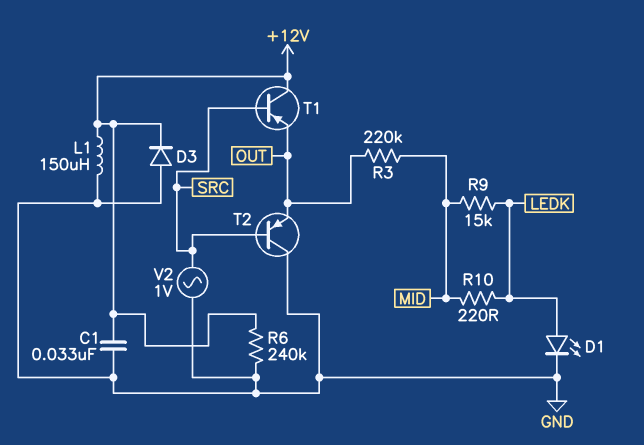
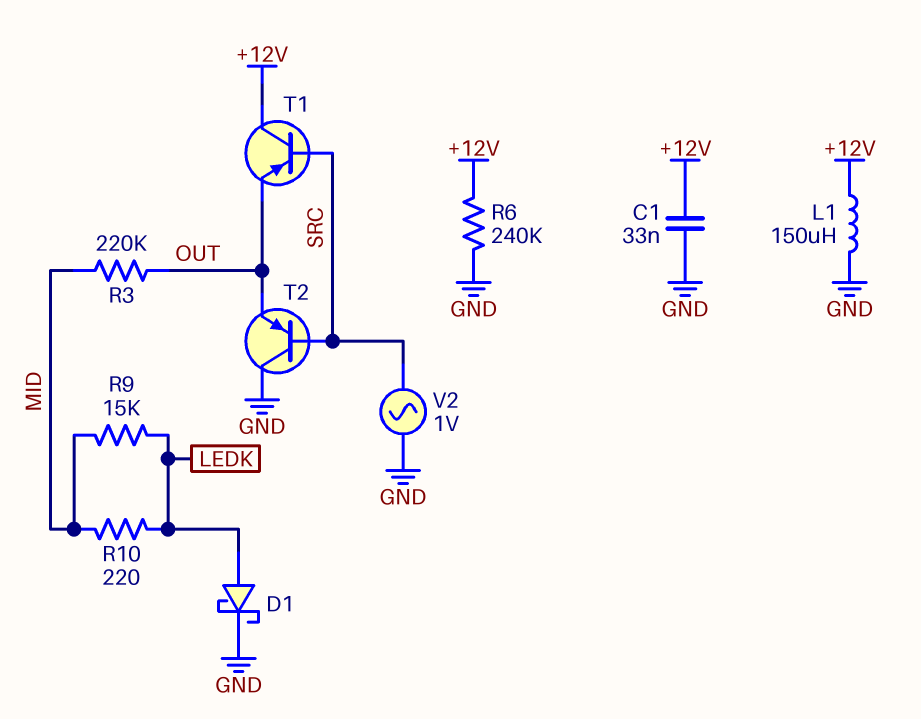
D1: LED (A LEDK, K GND) -> schottky (A LEDK, K GND)
D3: diode (A GND, K +12V) -> none

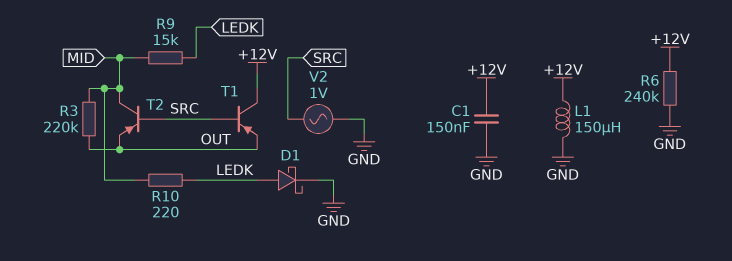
C1: 33nF (+12V, GND) -> 150nF (+12V, GND)
T2: PNP (B SRC, C GND, E OUT) -> PNP (B SRC, C MID, E OUT)

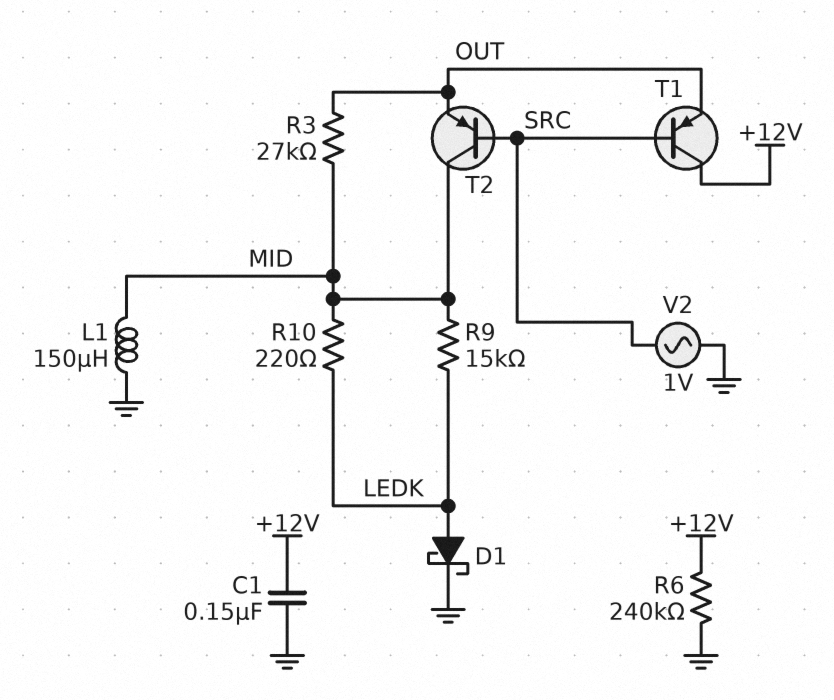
L1: 150uH (+12V, GND) -> 150uH (GND, MID)
R3: 220k (MID, OUT) -> 27k (MID, OUT)

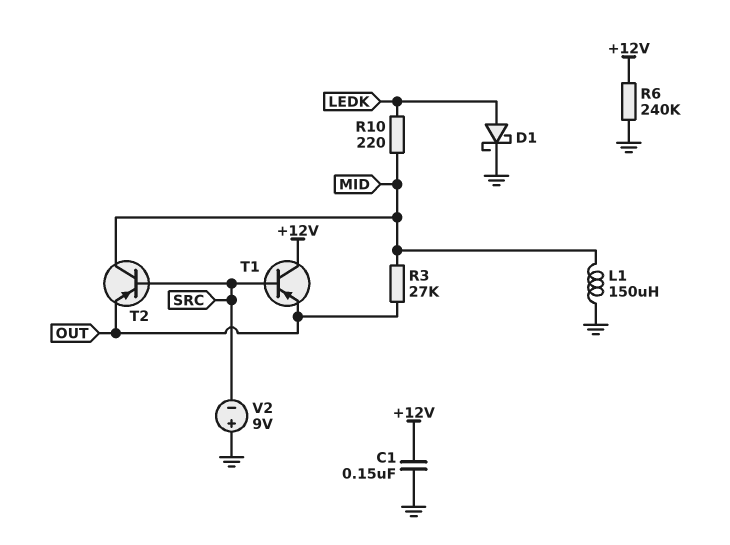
R9: 15k (LEDK, MID) -> none
V2: AC 1V (GND, SRC) -> 9V (plus GND, minus SRC)

